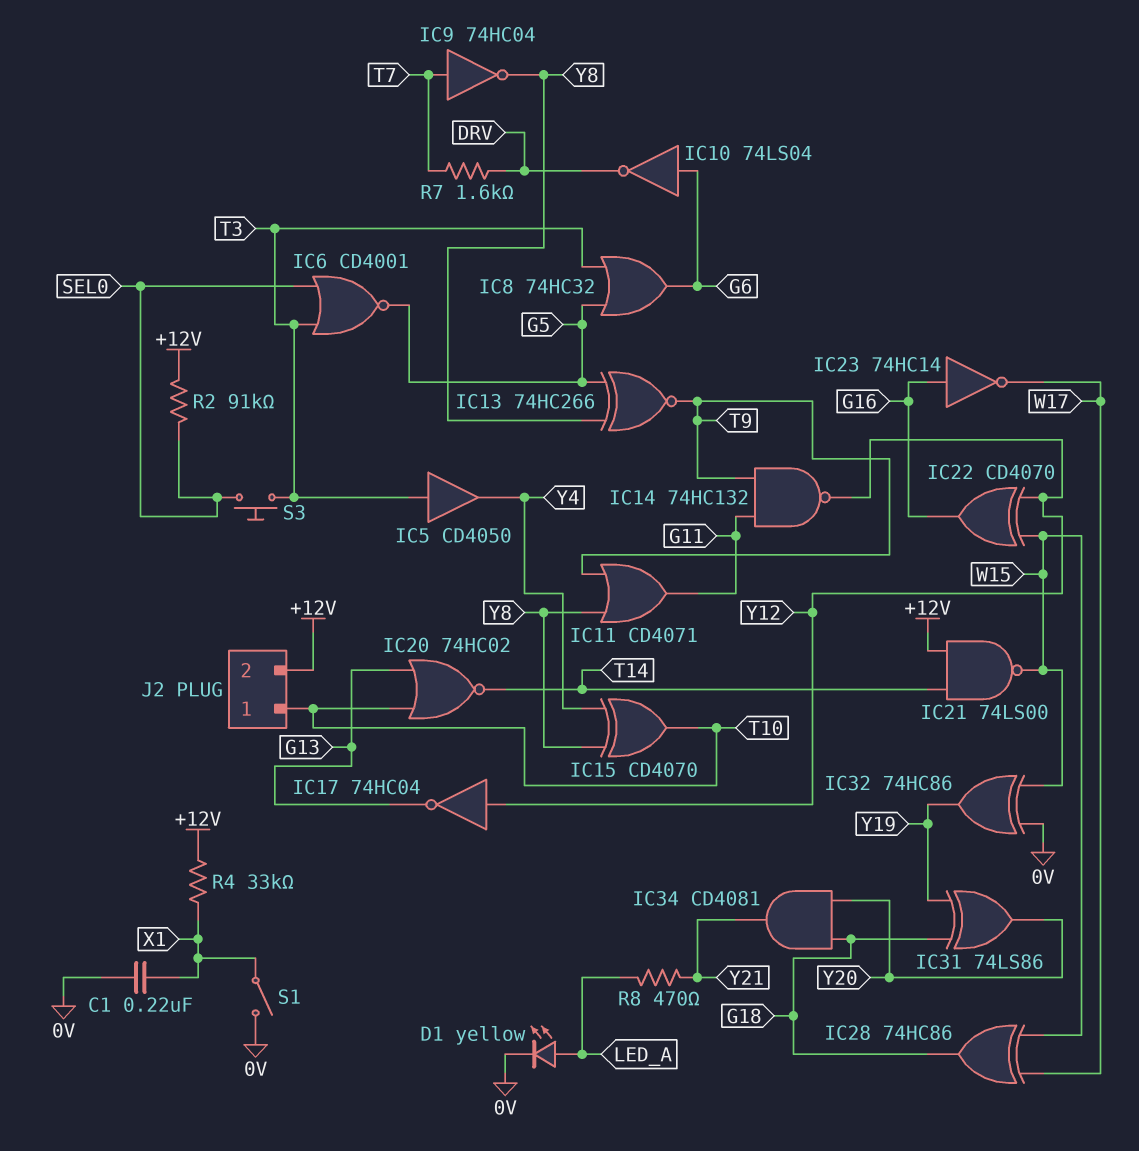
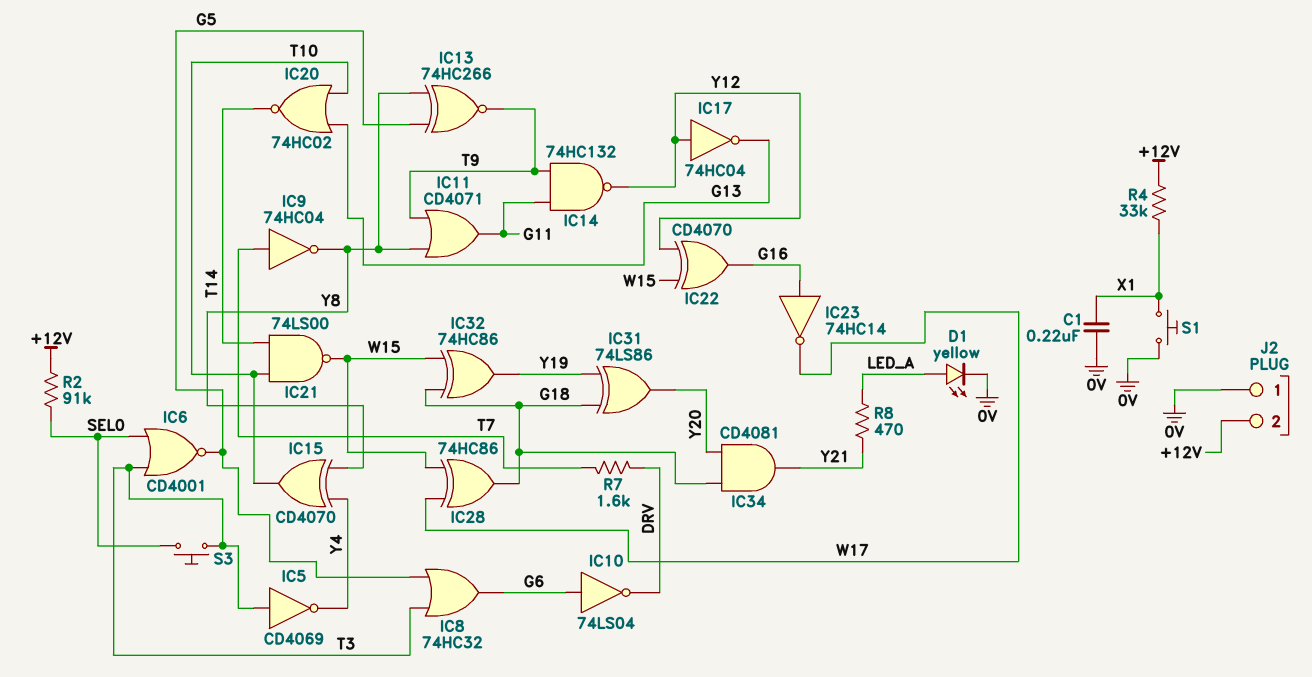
IC5: buffer CD4050 (in T3, out Y4) -> NOT CD4069 (in T3, out Y4)
IC21: NAND 74LS00 (in +12V, in T14, out W15) -> NAND 74LS00 (in T10, in T14, out W15)
IC32: XOR 74HC86 (in 0V, in W15, out Y19) -> XOR 74HC86 (in G18, in W15, out Y19)
J2 pin 1: T10 -> 0V
S1: switch (0V, X1) -> button (0V, X1)

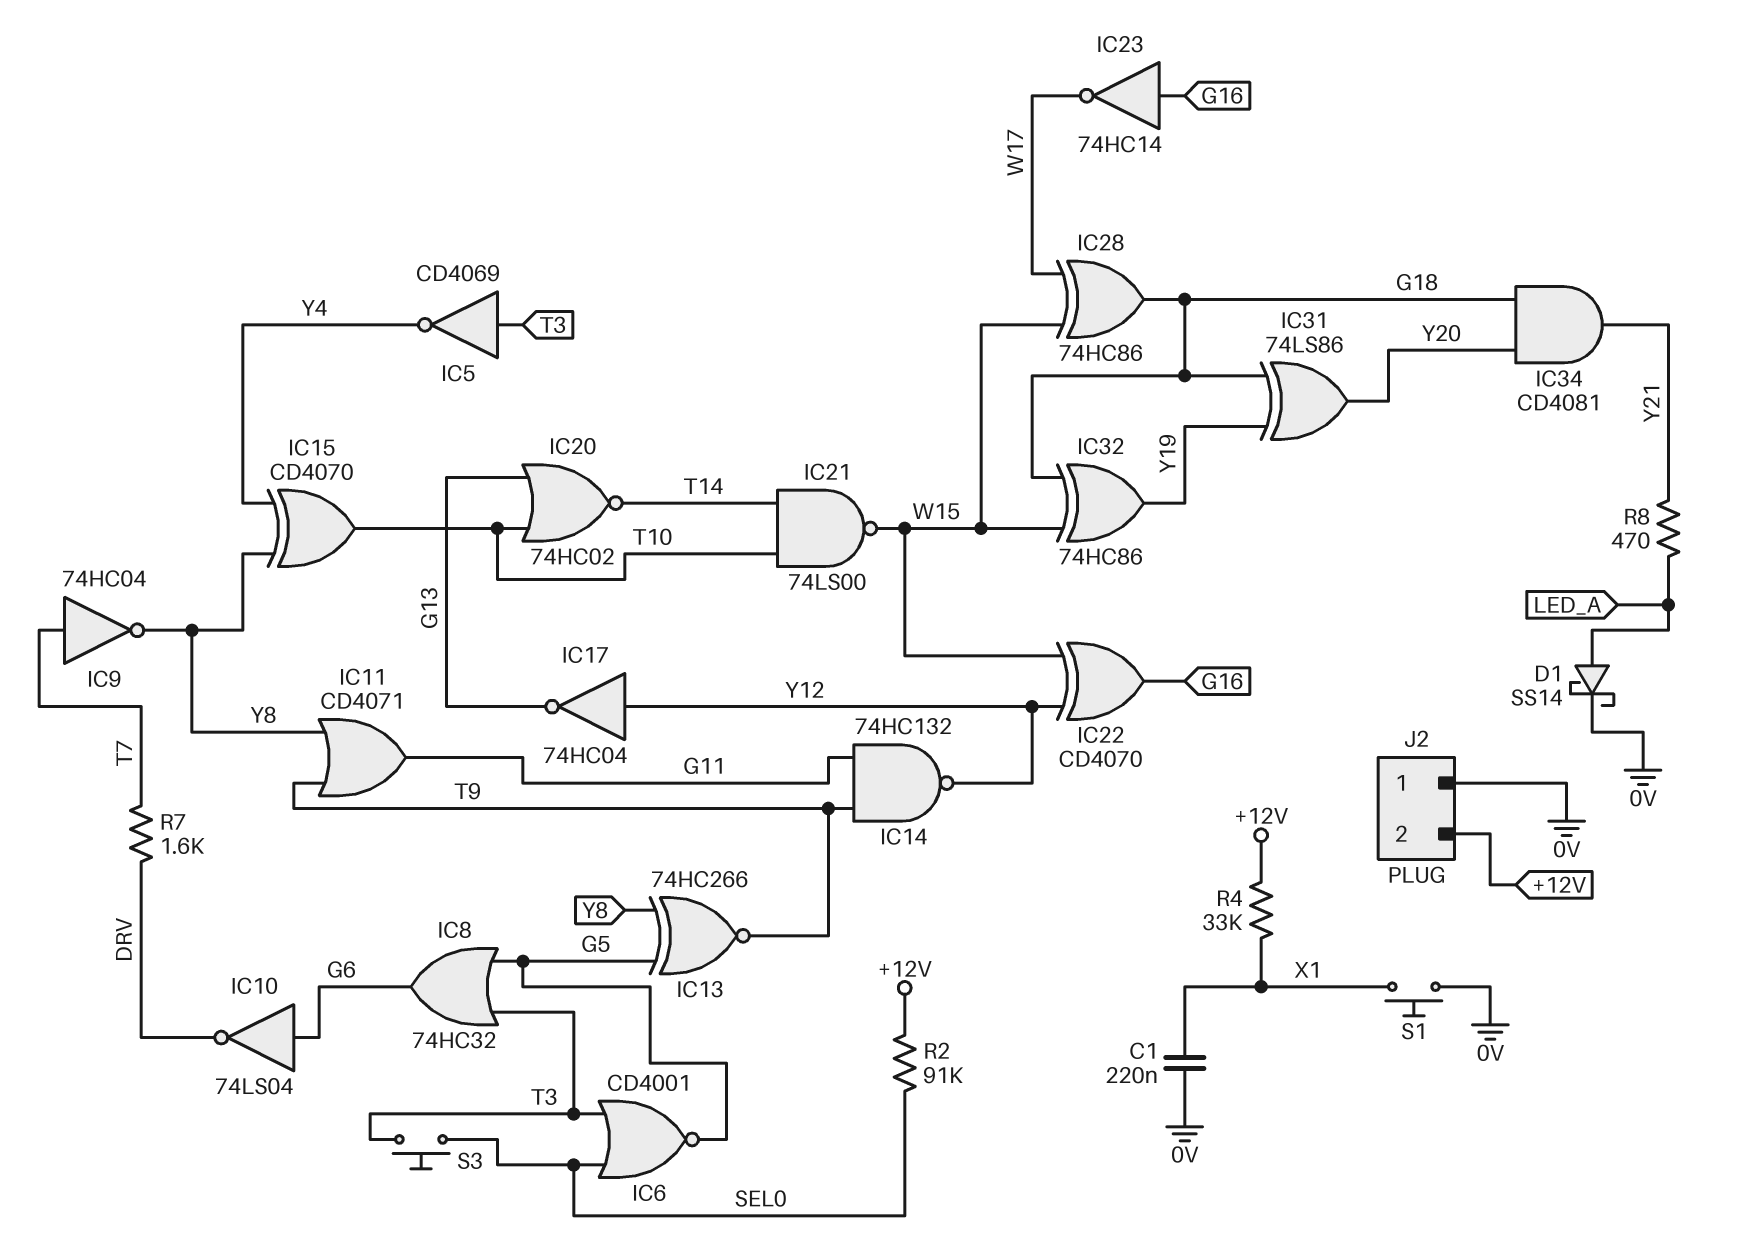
D1: LED yellow (A LED_A, K 0V) -> schottky SS14 (A LED_A, K 0V)

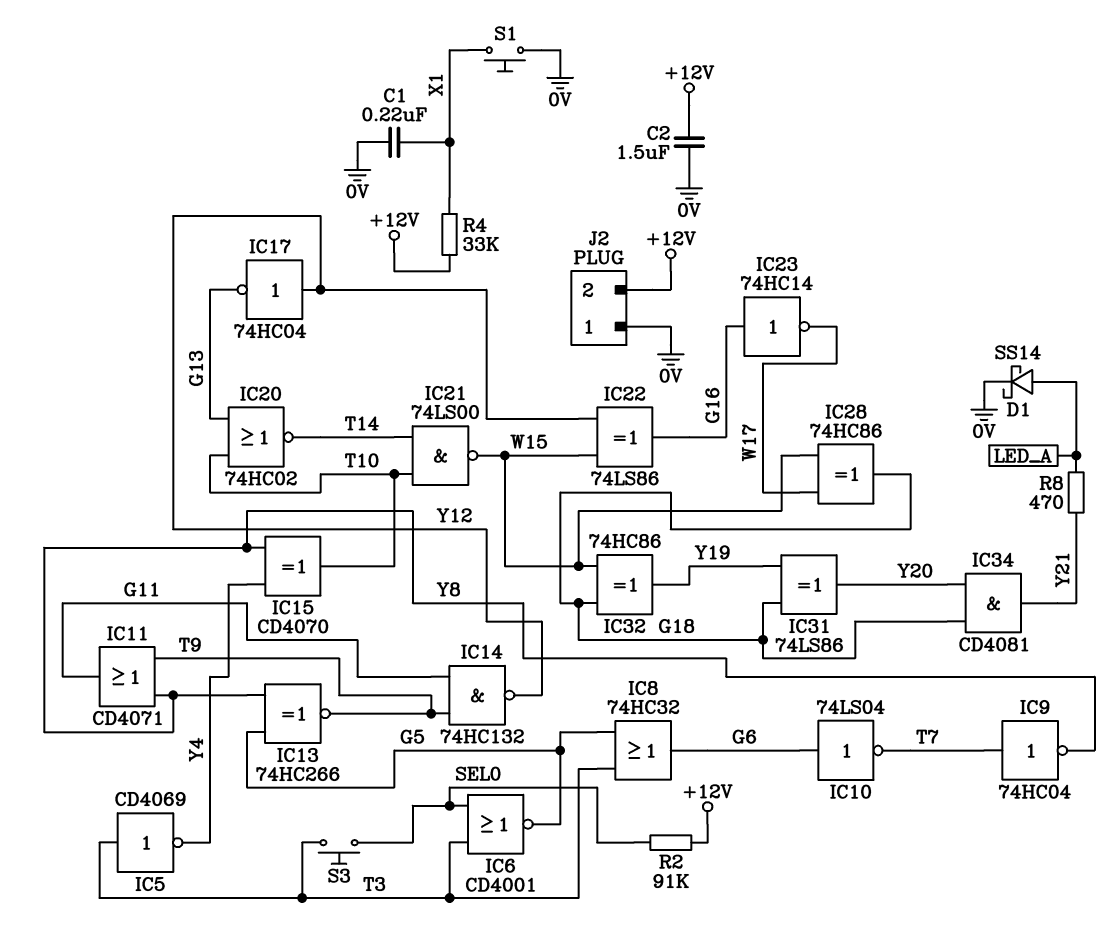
C2: none -> 1.5uF (+12V, 0V)
IC10: NOT 74LS04 (in G6, out DRV) -> NOT 74LS04 (in G6, out T7)
IC22: XOR CD4070 (in W15, in Y12, out G16) -> XOR 74LS86 (in W15, in Y12, out G16)
R7: 1.6k (DRV, T7) -> none

